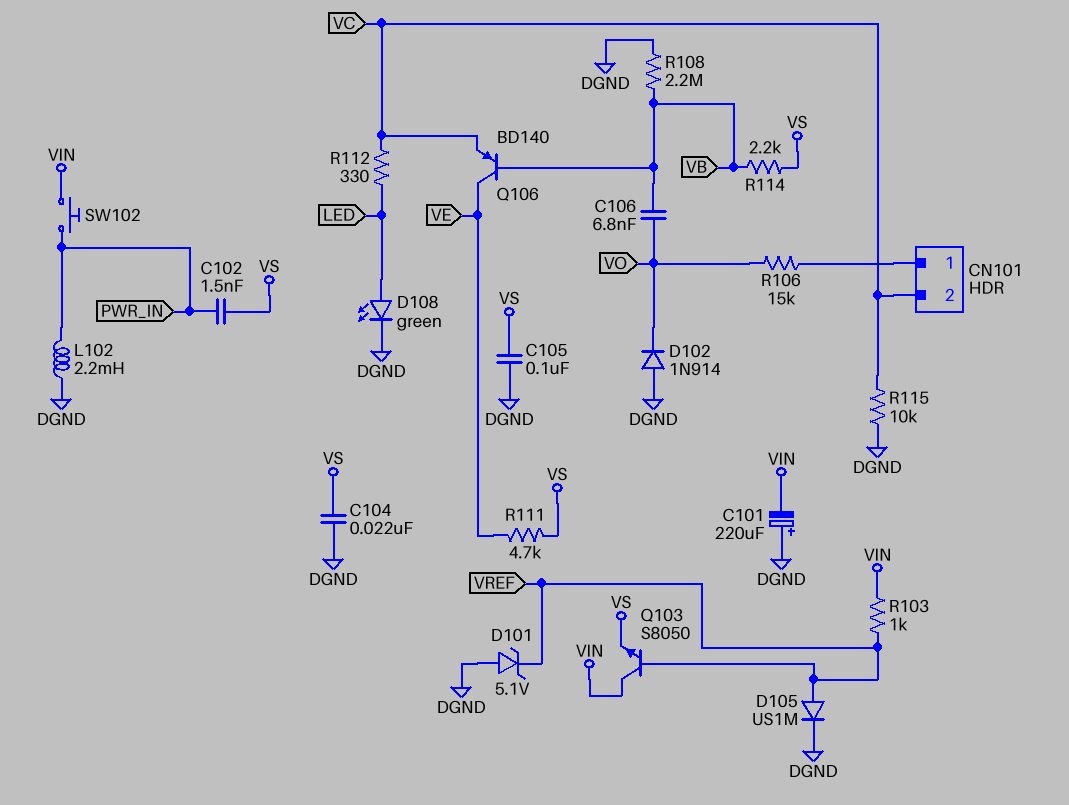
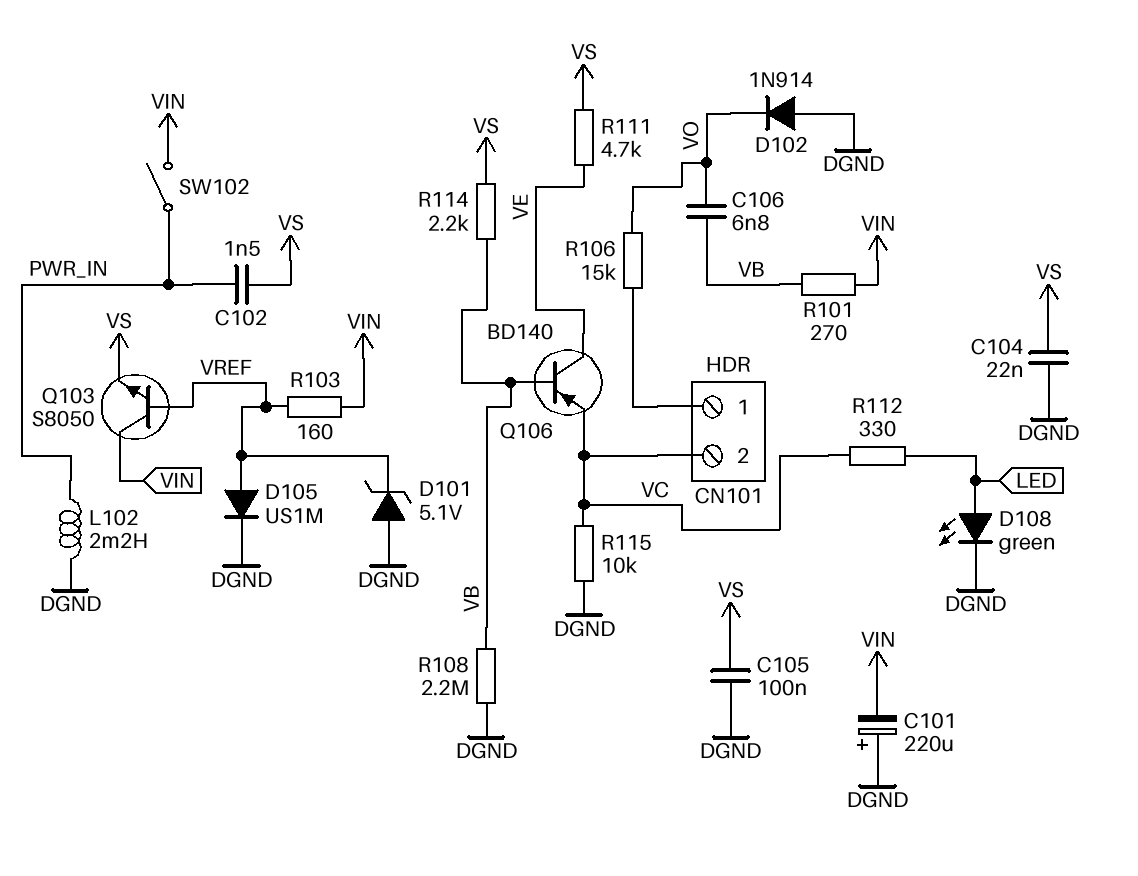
R101: none -> 270 (VB, VIN)
R103: 1k (VIN, VREF) -> 160 (VIN, VREF)
SW102: button (PWR_IN, VIN) -> switch (PWR_IN, VIN)

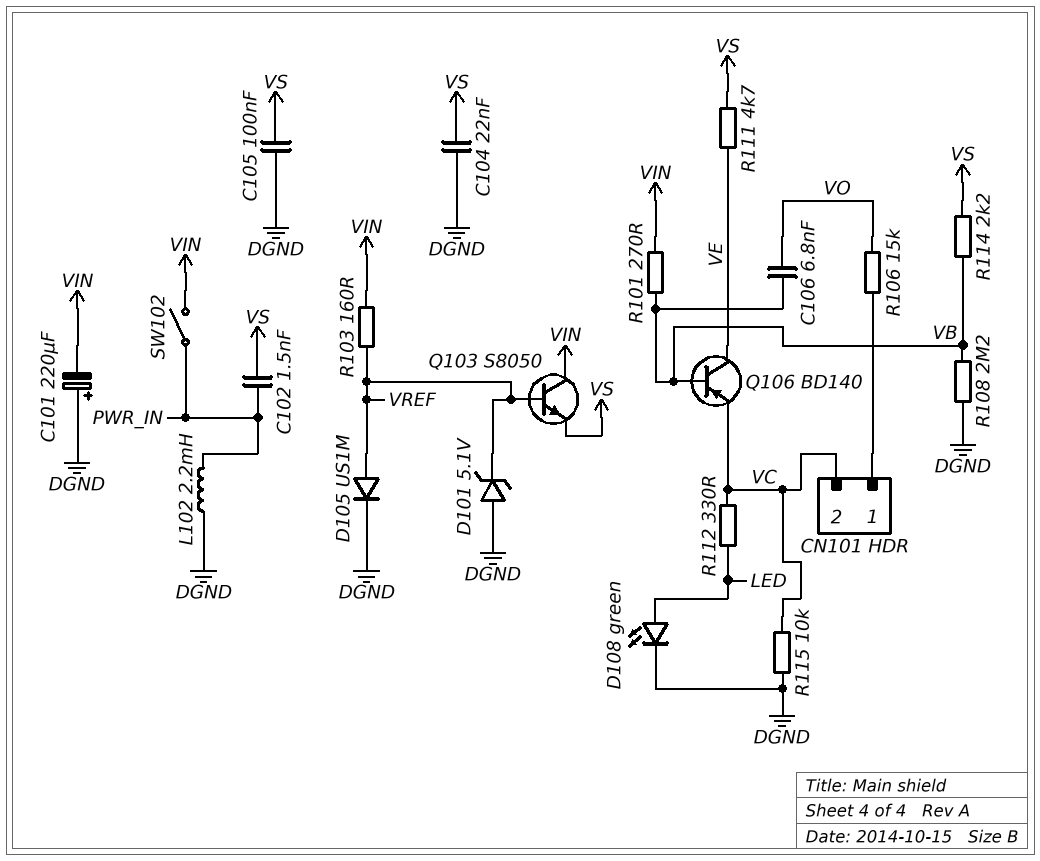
D102: diode 1N914 (A DGND, K VO) -> none

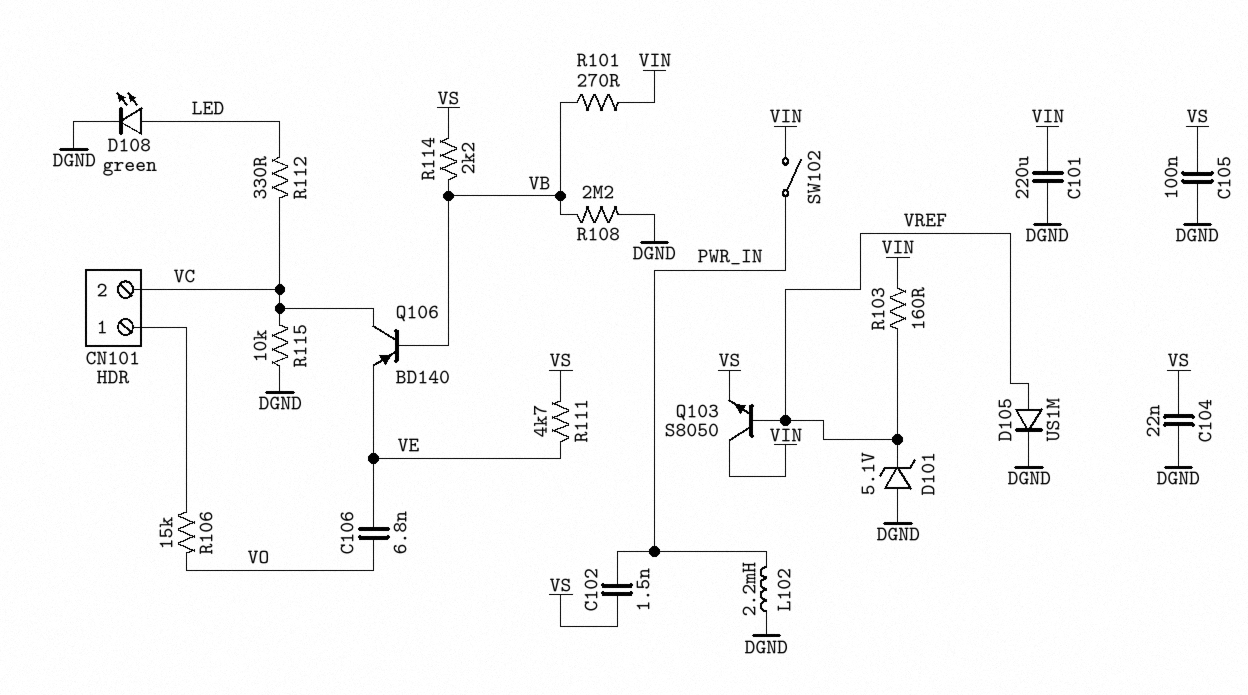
C101: 220uF (plus DGND, minus VIN) -> 220uF (DGND, VIN)
C106: 6.8nF (VB, VO) -> 6.8nF (VE, VO)
Q106: PNP BD140 (B VB, C VE, E VC) -> PNP BD140 (B VB, C VC, E VE)

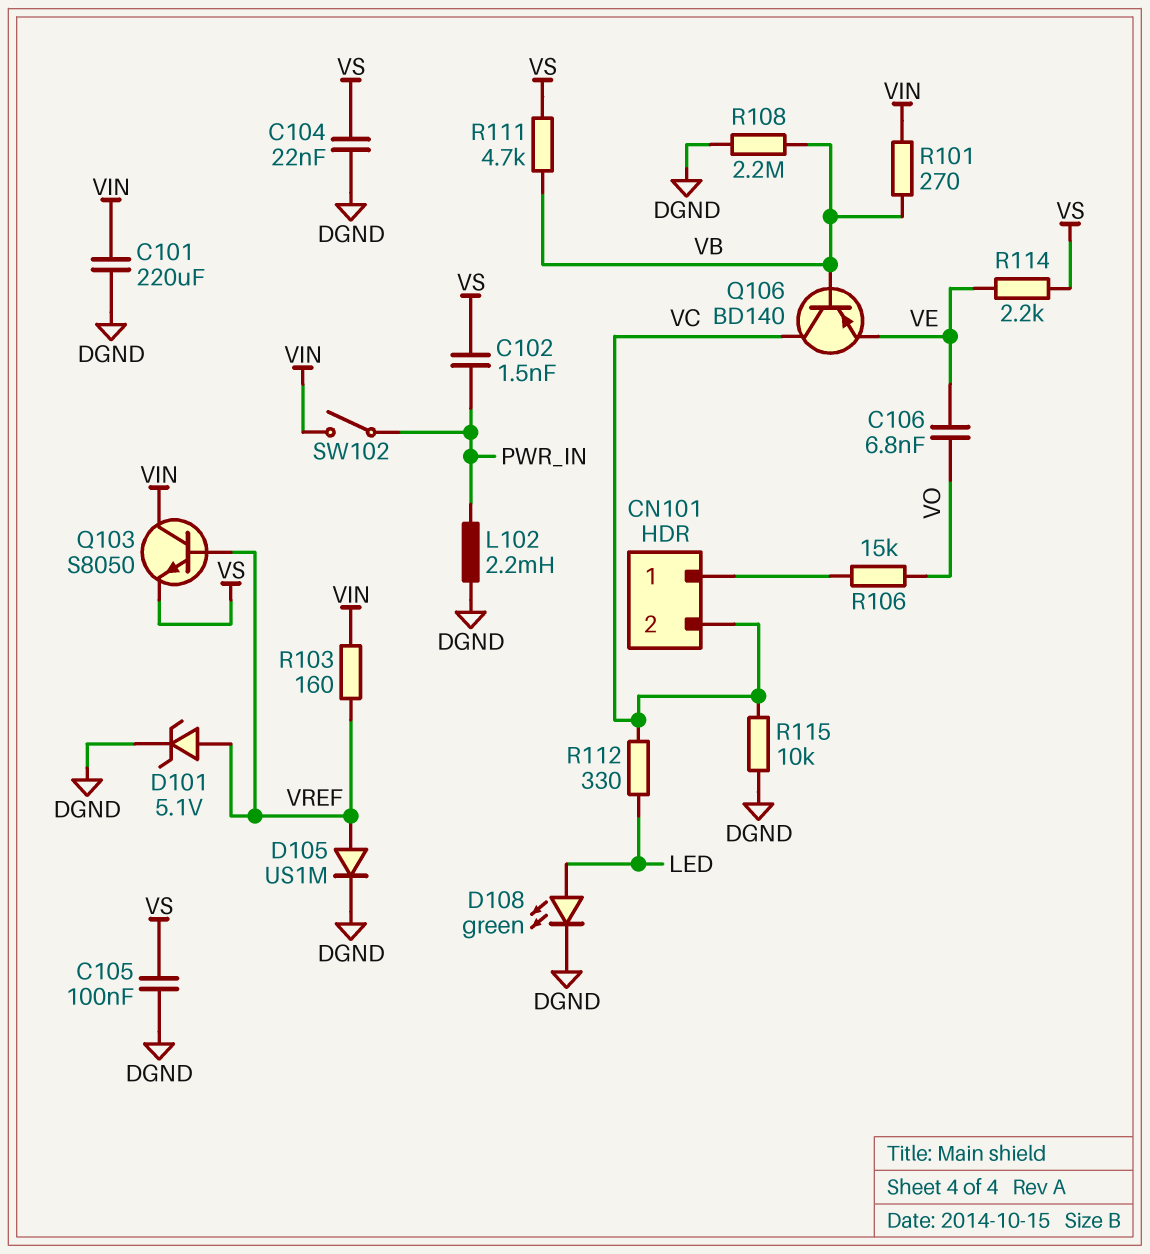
D101: zener 5.1V (A DGND, K VREF) -> zener 5.1V (A VREF, K DGND)
R111: 4.7k (VE, VS) -> 4.7k (VB, VS)
R114: 2.2k (VB, VS) -> 2.2k (VE, VS)

